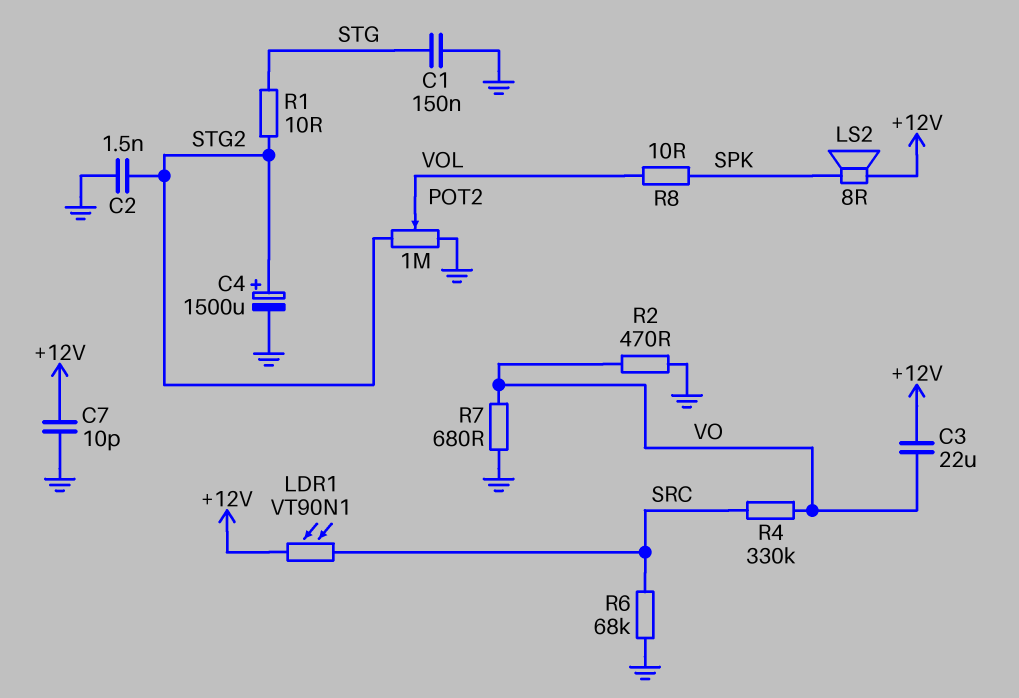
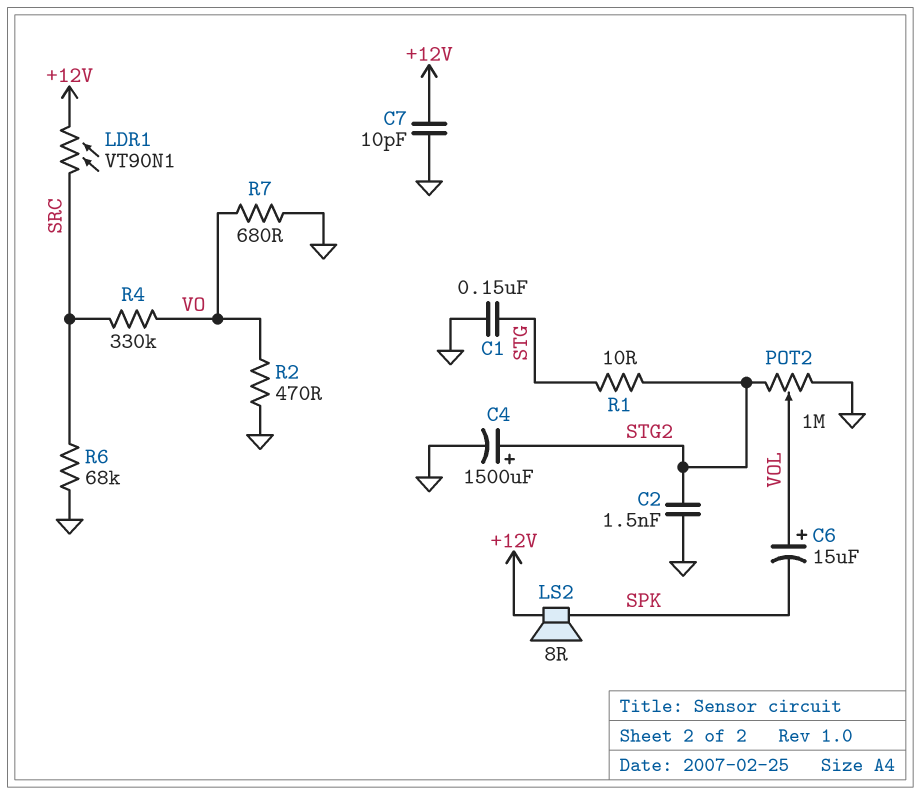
C3: 22uF (+12V, VO) -> none
C6: none -> 15uF (plus VOL, minus SPK)
R8: 10 (SPK, VOL) -> none

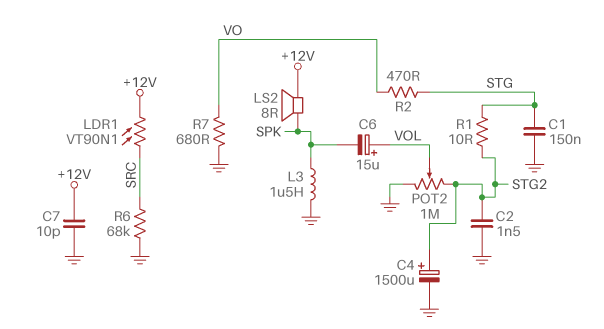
L3: none -> 1.5uH (GND, SPK)
R2: 470 (GND, VO) -> 470 (STG, VO)
R4: 330k (SRC, VO) -> none

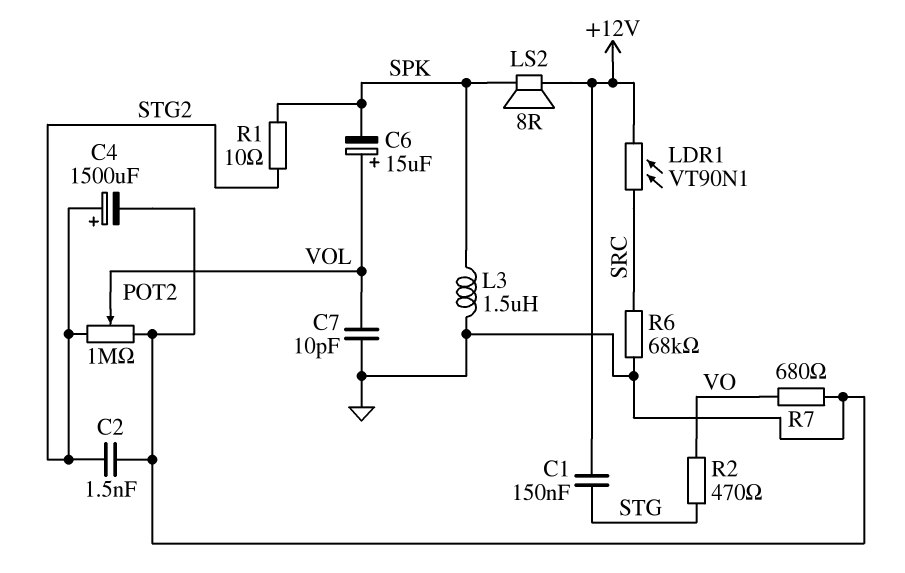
C1: 150nF (GND, STG) -> 150nF (+12V, STG)
C7: 10pF (+12V, GND) -> 10pF (GND, VOL)
R1: 10 (STG, STG2) -> 10 (SPK, STG2)

